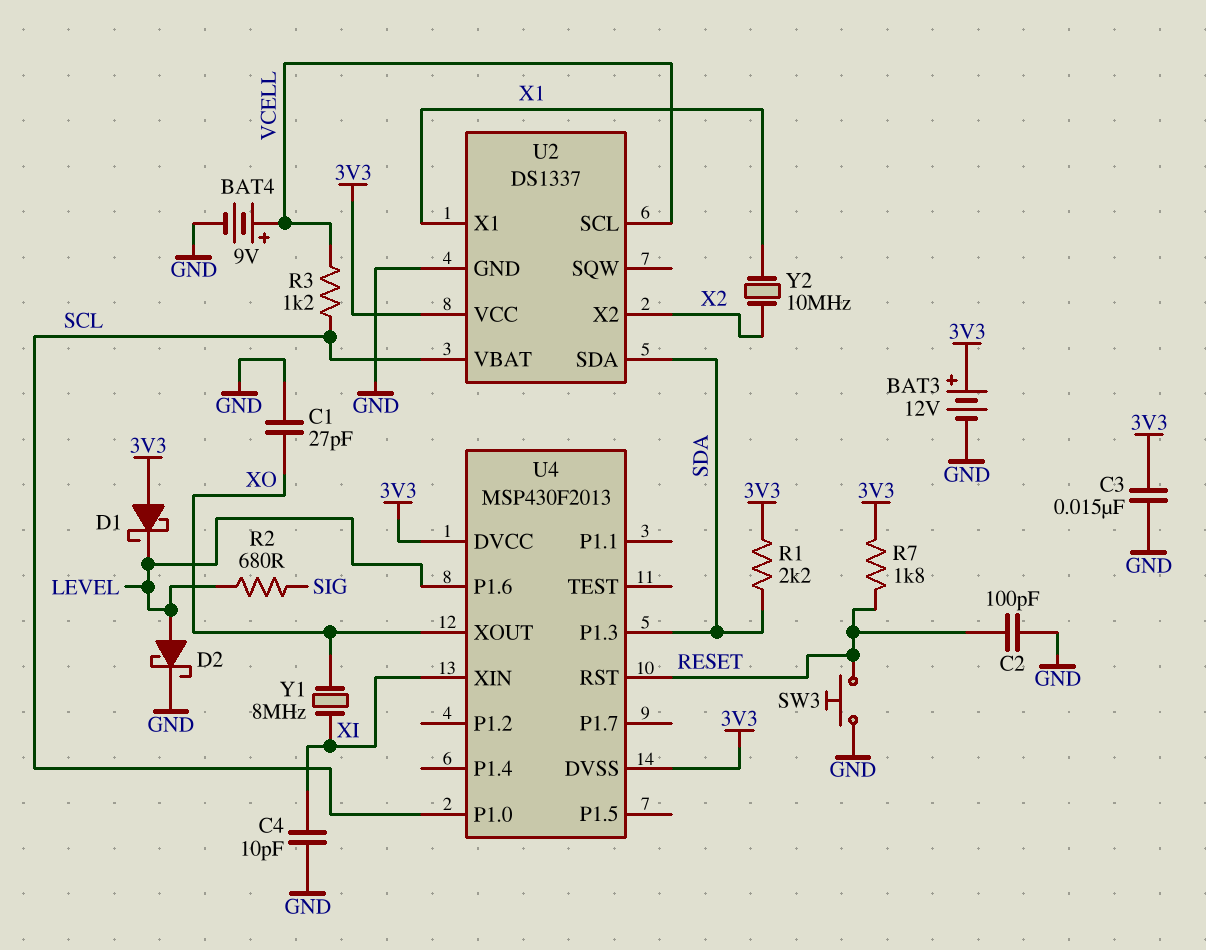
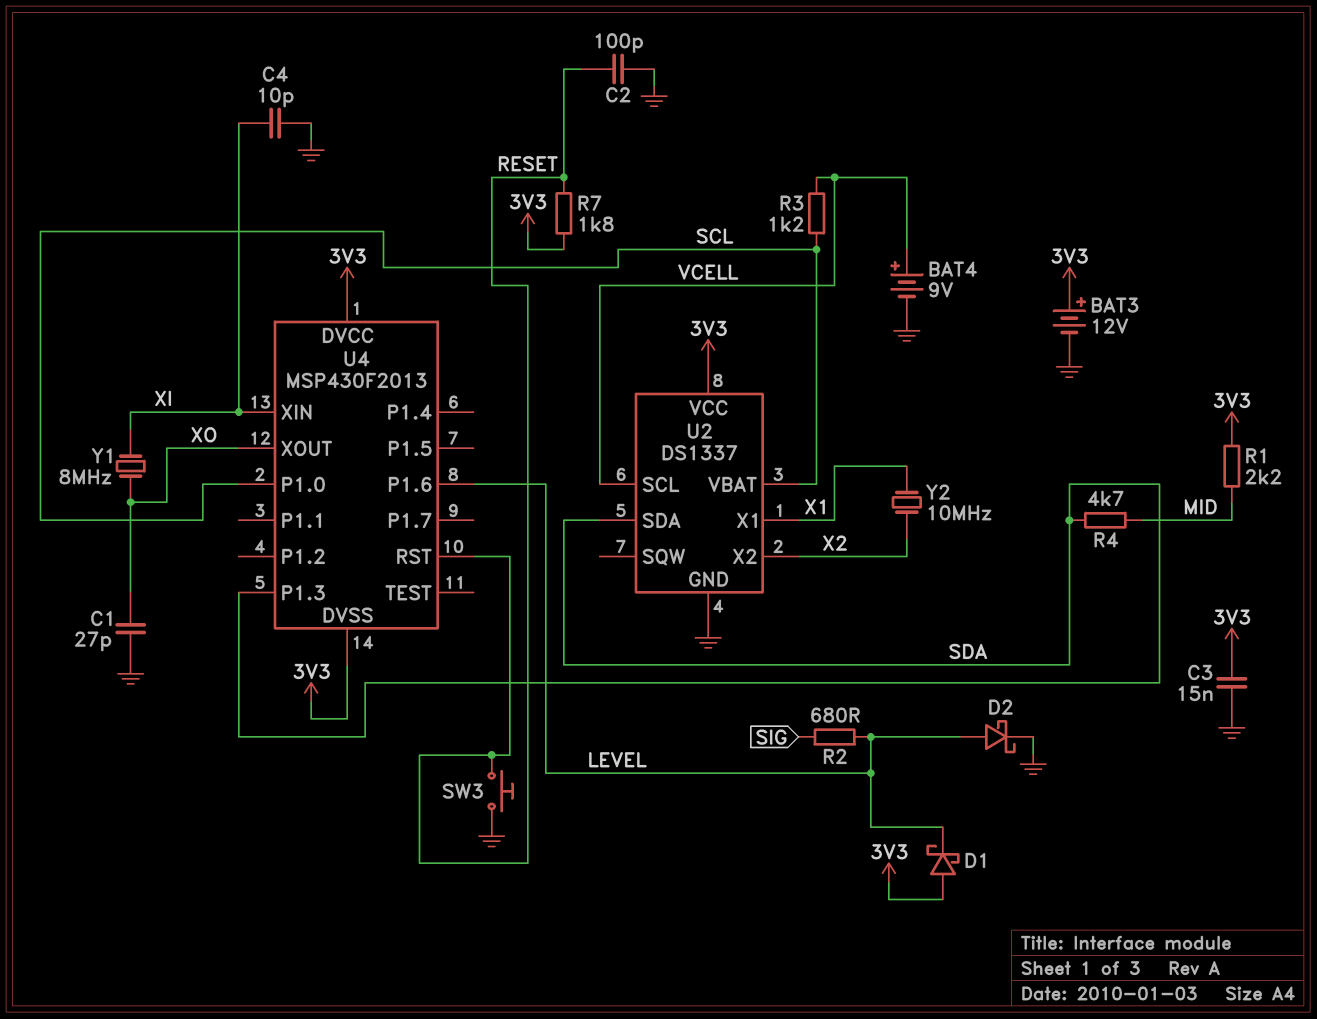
R1: 2.2k (3V3, SDA) -> 2.2k (3V3, MID)
R4: none -> 4.7k (MID, SDA)

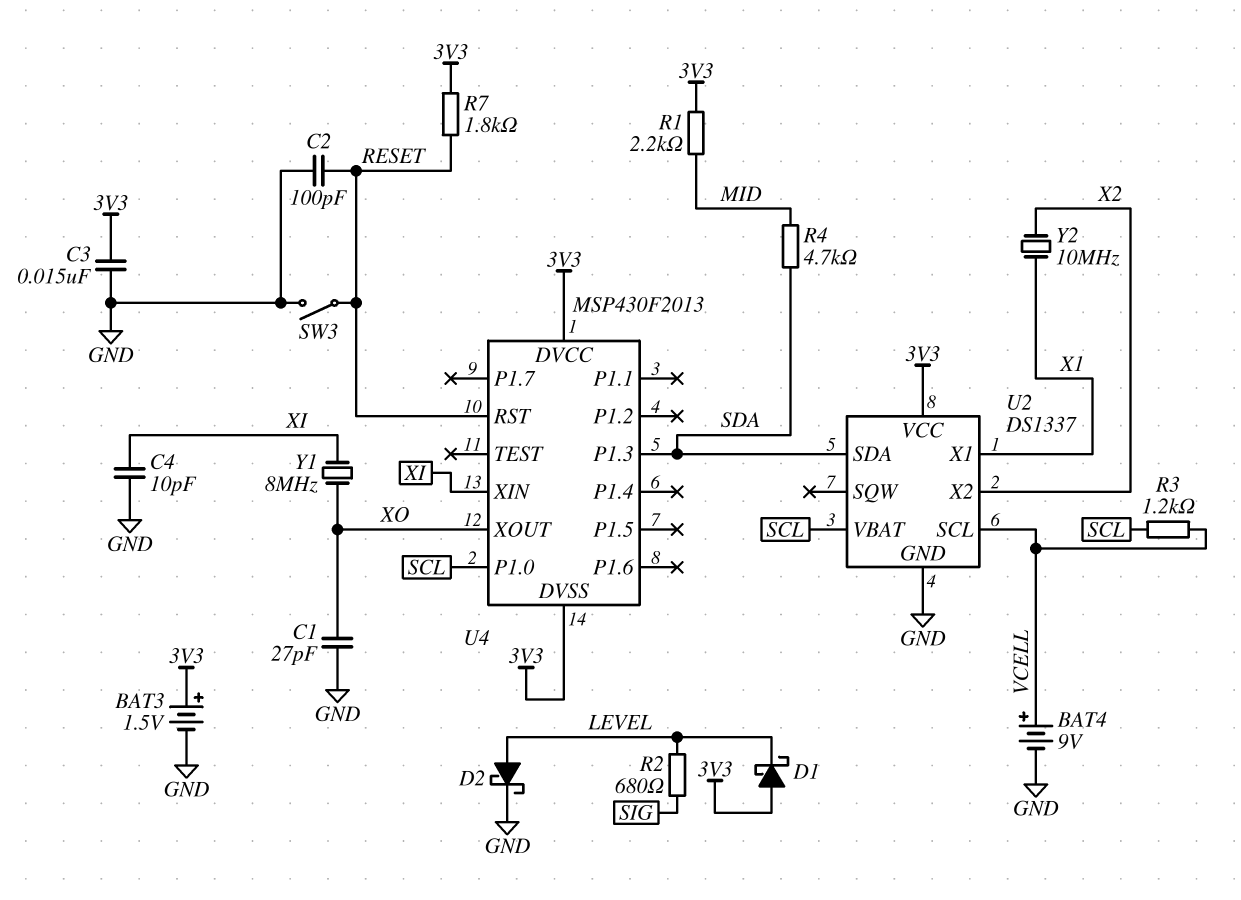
BAT3: 12V (plus 3V3, minus GND) -> 1.5V (plus 3V3, minus GND)
SW3: button (GND, RESET) -> switch (GND, RESET)
U4 pin P1.6: LEVEL -> none

